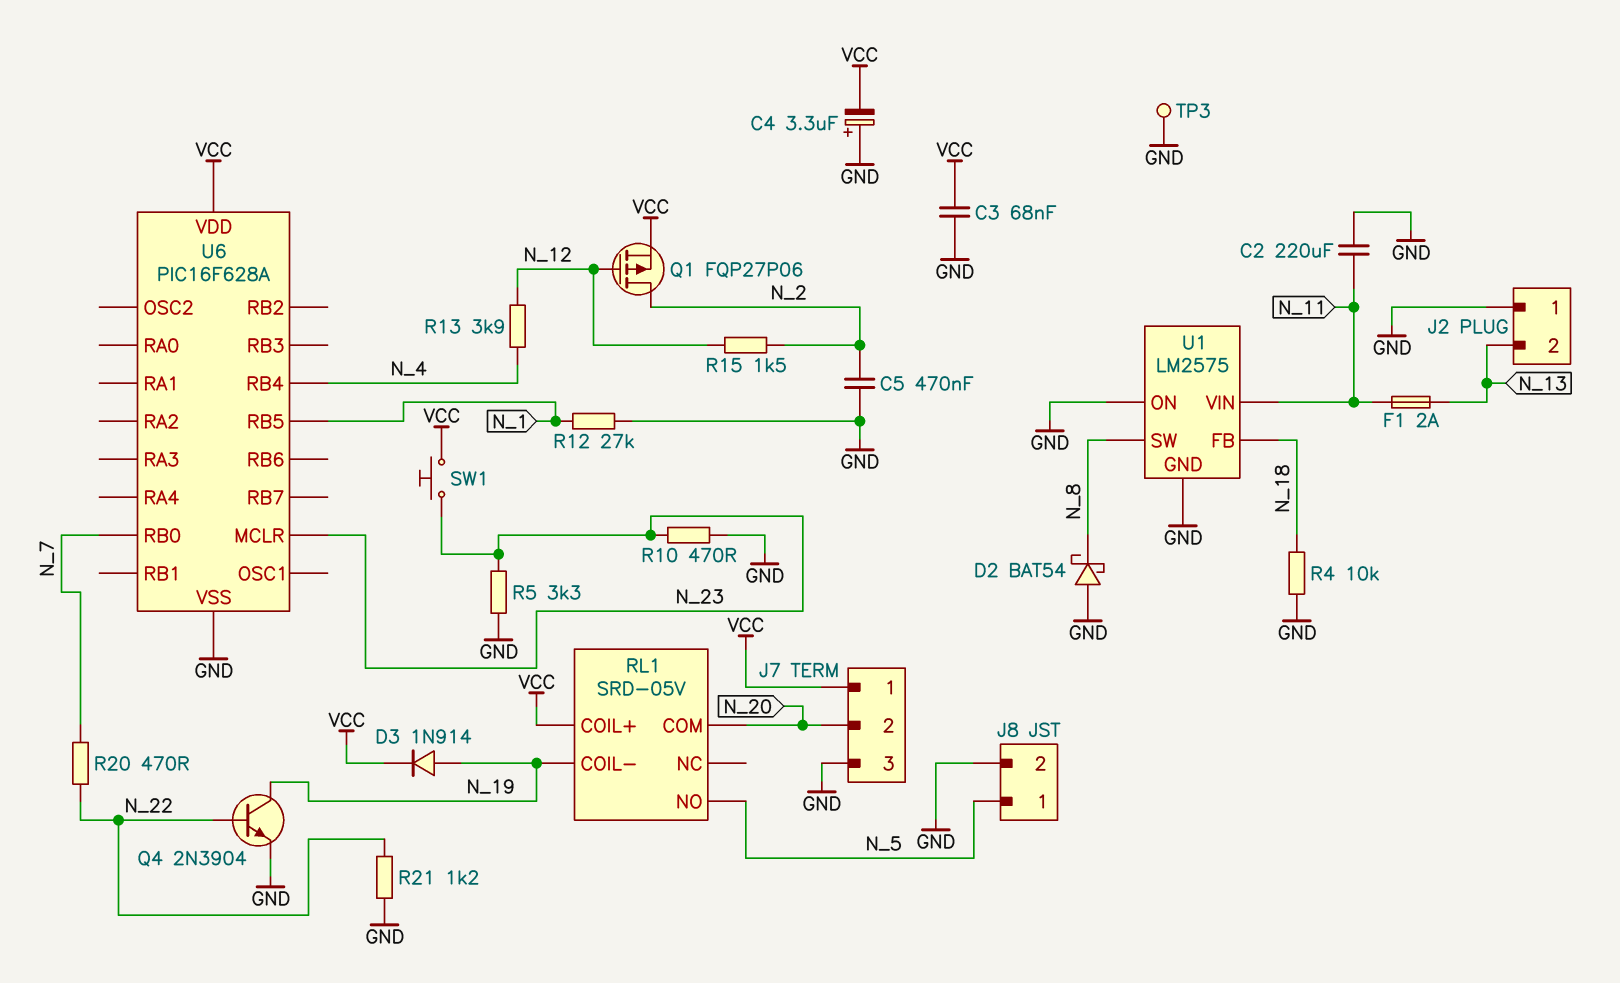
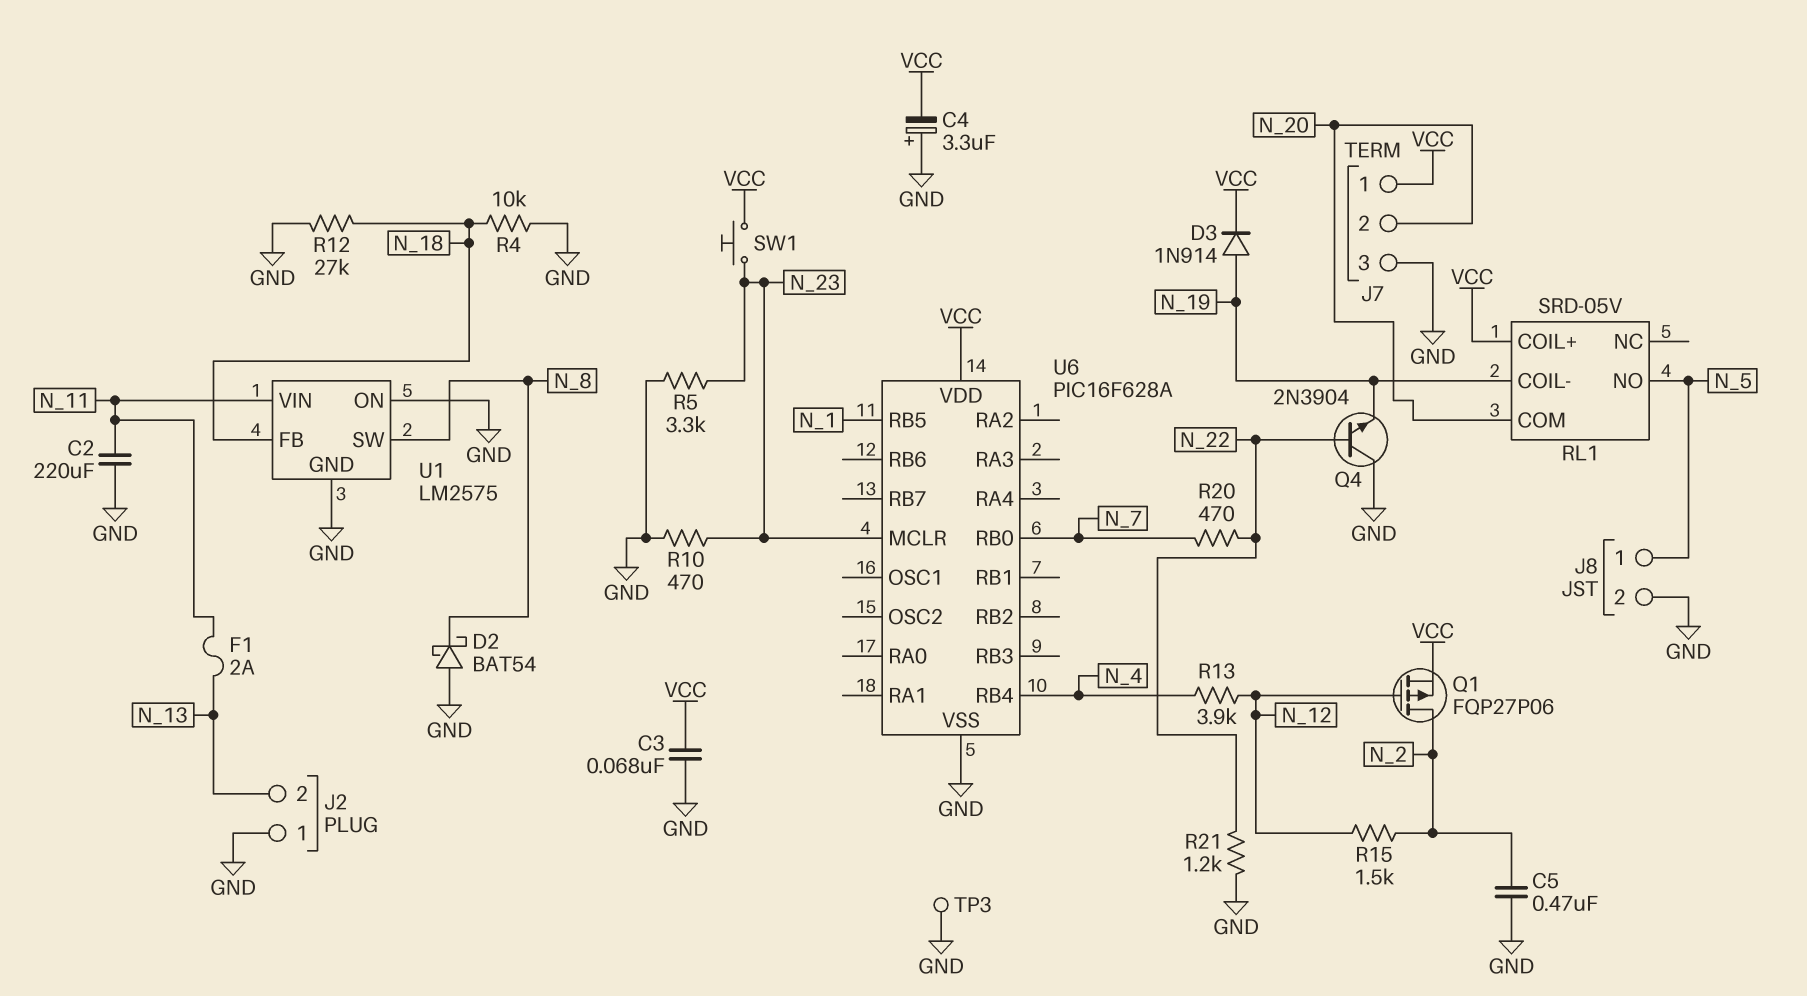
Q4: NPN 2N3904 (B N_22, C N_19, E GND) -> NPN 2N3904 (B N_22, C GND, E N_19)
R12: 27k (GND, N_1) -> 27k (GND, N_18)

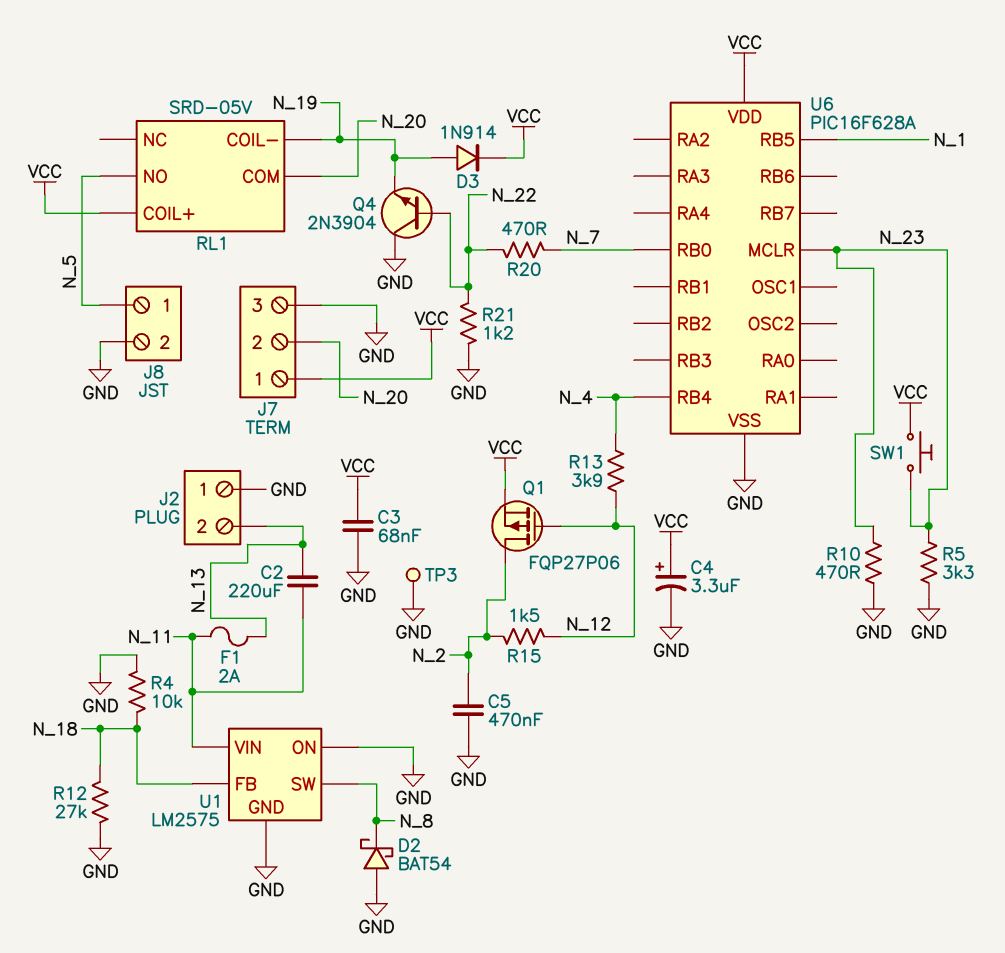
C2: 220uF (GND, N_11) -> 220uF (N_11, N_13)
C4: 3.3uF (plus GND, minus VCC) -> 3.3uF (plus VCC, minus GND)

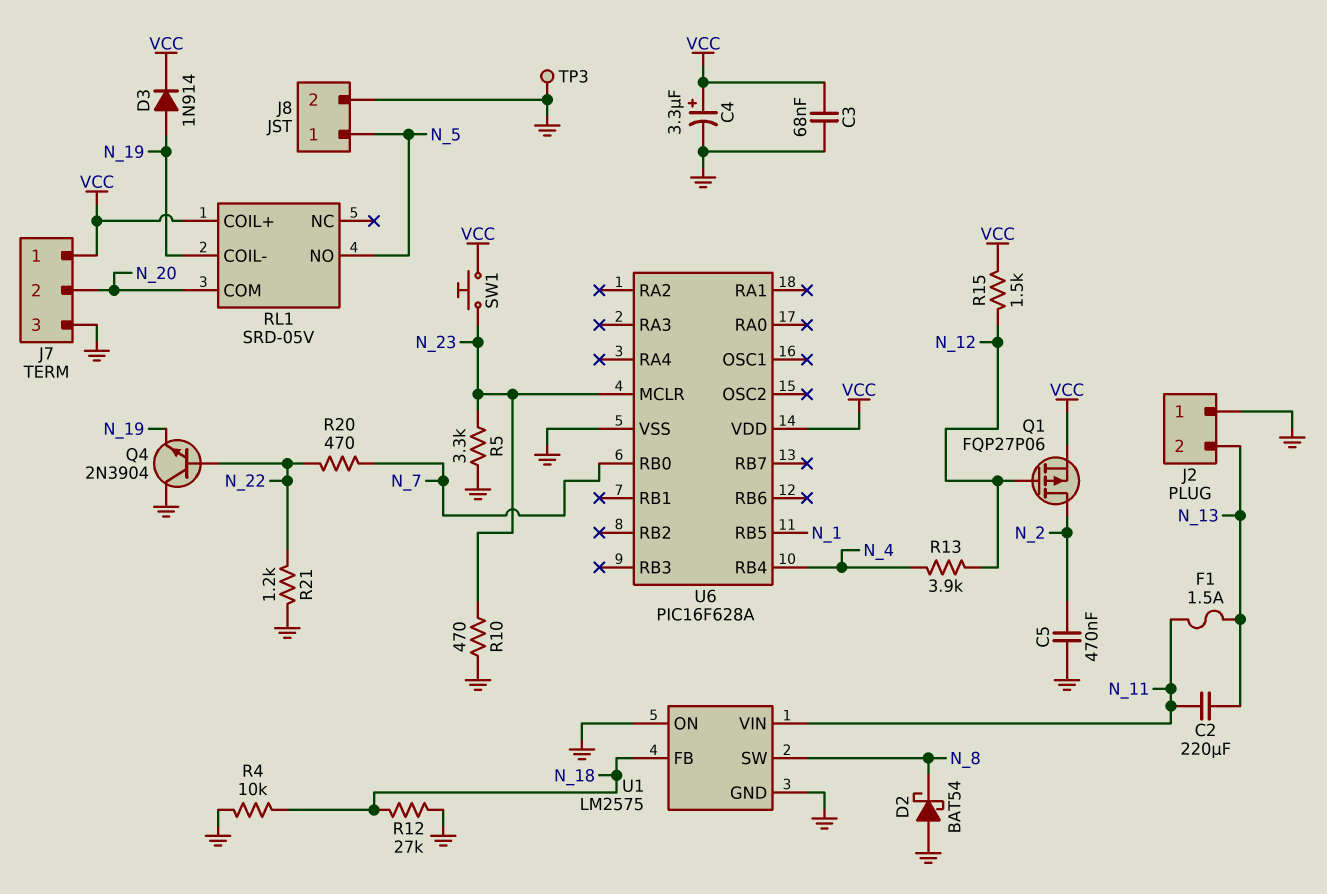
F1: 2A (N_11, N_13) -> 1.5A (N_11, N_13)
R15: 1.5k (N_2, N_12) -> 1.5k (N_12, VCC)

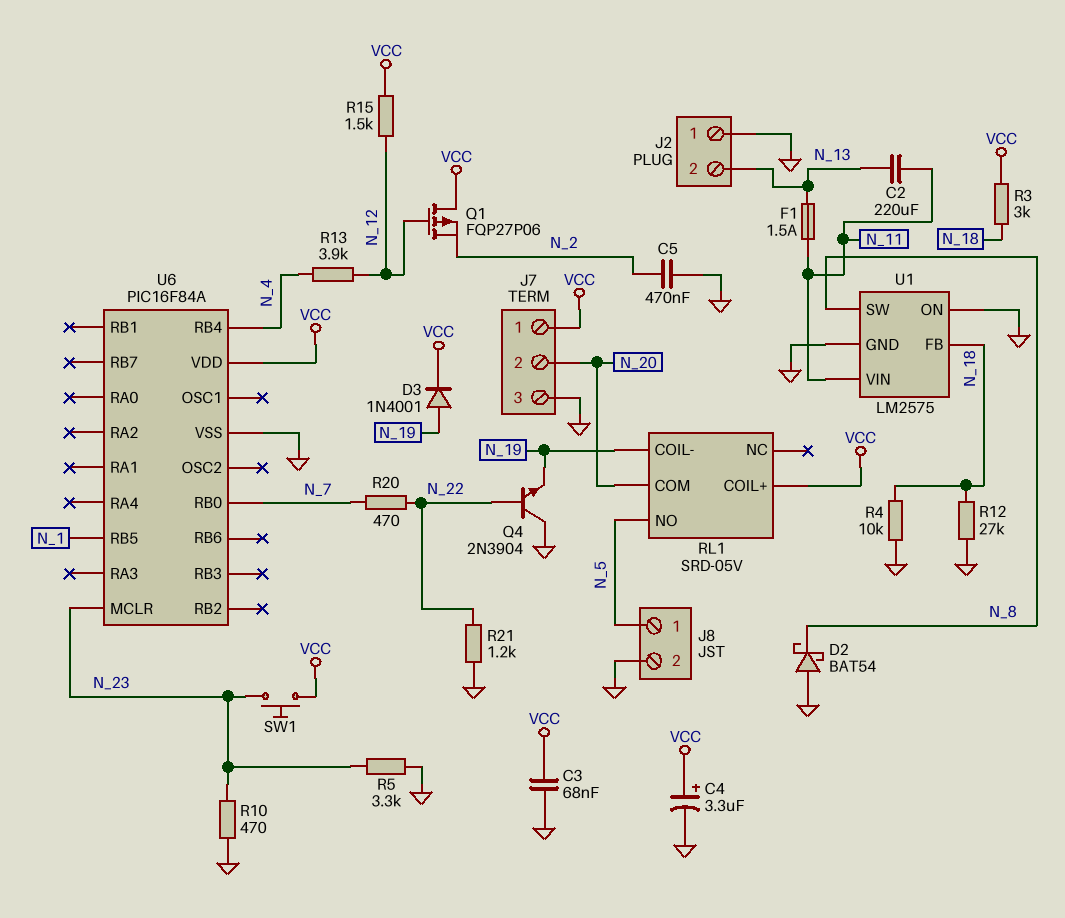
D3: diode 1N914 (A N_19, K VCC) -> diode 1N4001 (A N_19, K VCC)
Q1: PMOS FQP27P06 (G N_12, D N_2, S VCC) -> PMOS FQP27P06 (G N_12, D VCC, S N_2)
R3: none -> 3k (N_18, VCC)
TP3: test point (GND) -> none
U6: PIC16F628A -> PIC16F84A

